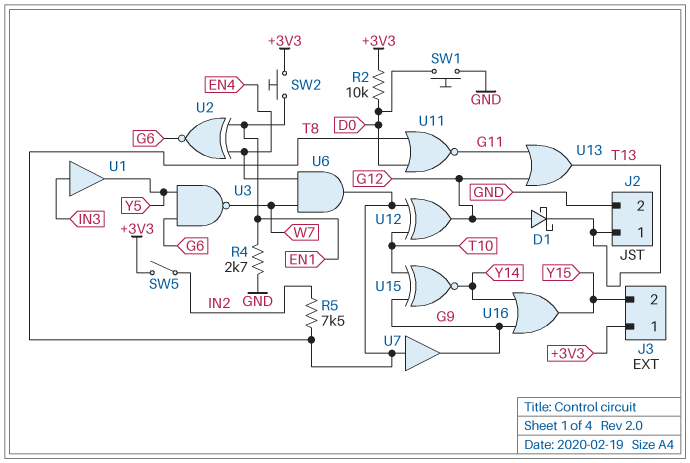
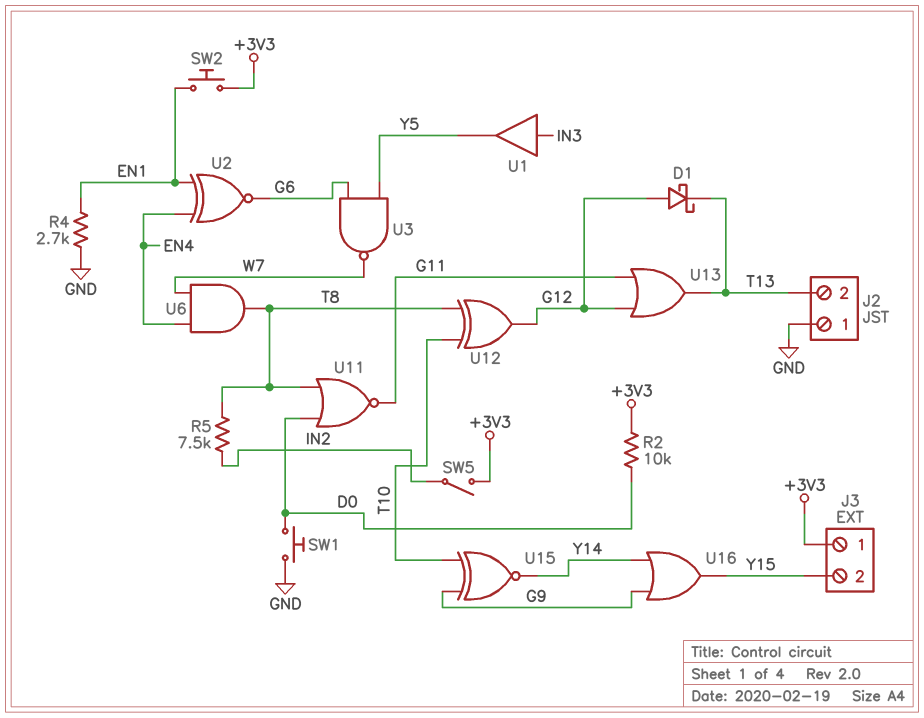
J2 pin 1: T13 -> GND
J2 pin 2: GND -> T13
U7: buffer (in T8, out G9) -> none

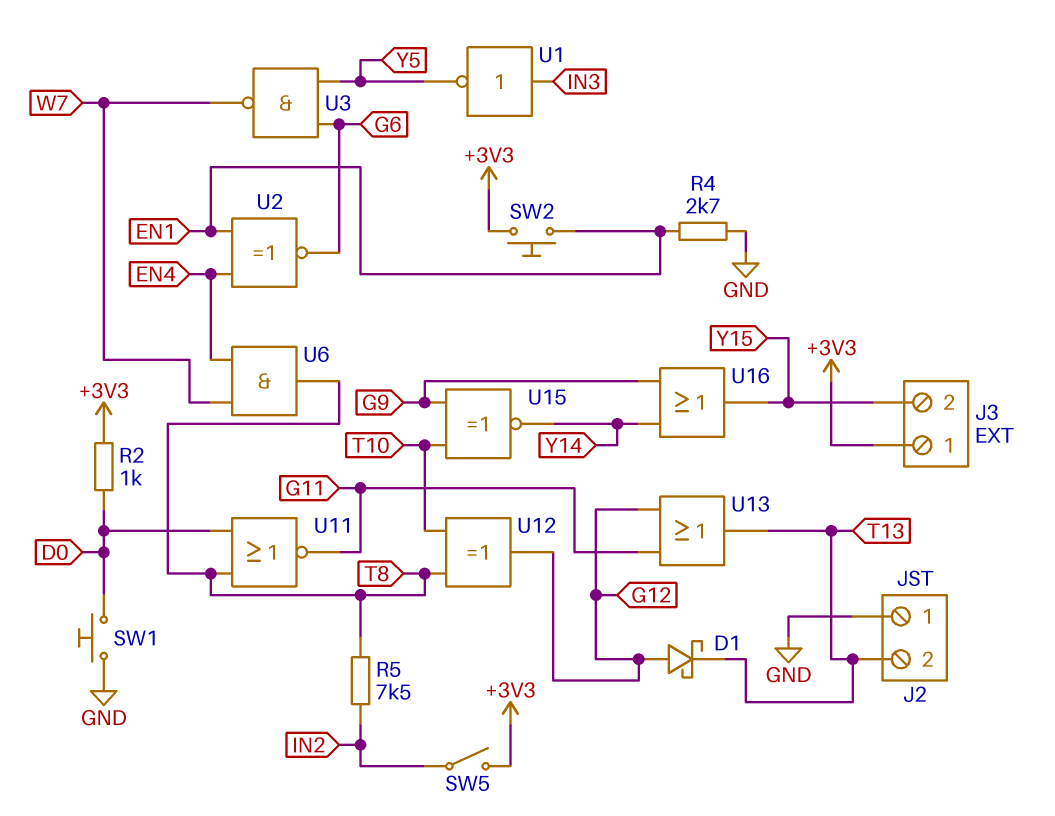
R2: 10k (+3V3, D0) -> 1k (+3V3, D0)
U1: buffer (in IN3, out Y5) -> NOT (in IN3, out Y5)

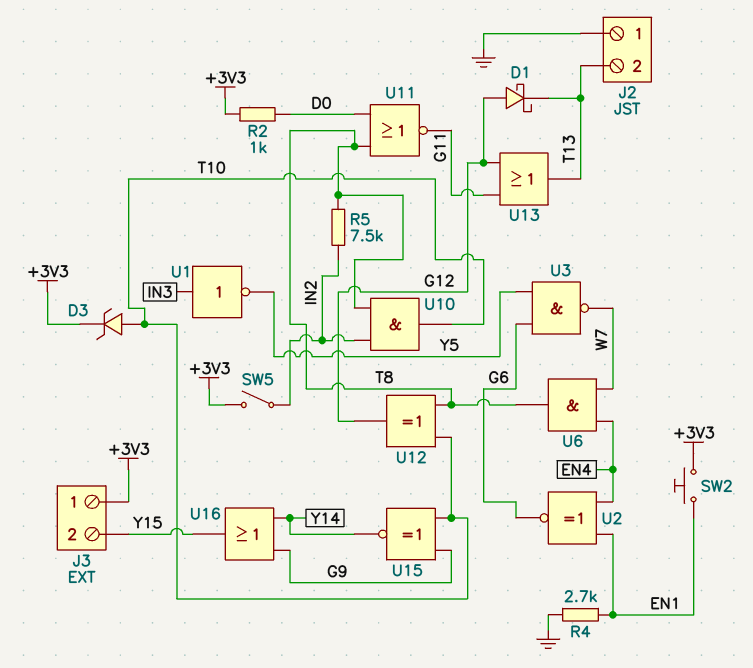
D3: none -> zener (A T10, K +3V3)
SW1: button (D0, GND) -> none
U10: none -> AND (in IN2, in T8, out T10)

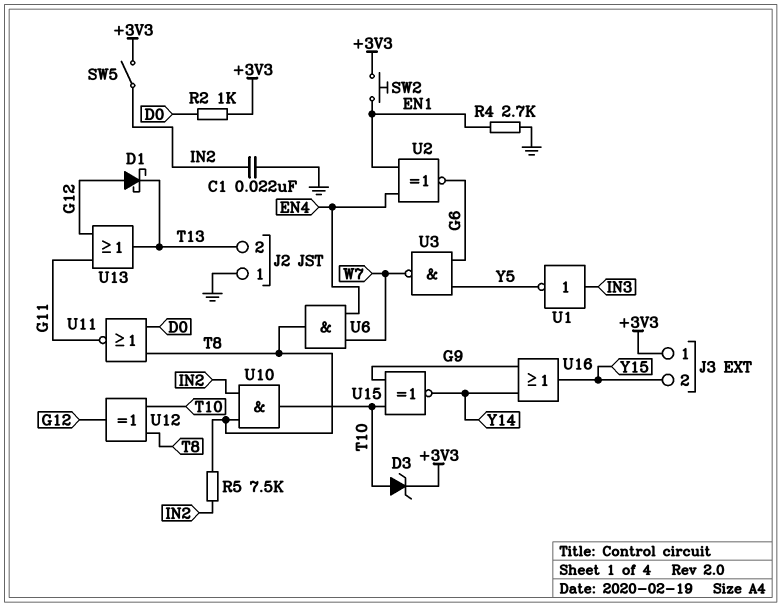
C1: none -> 22nF (GND, IN2)

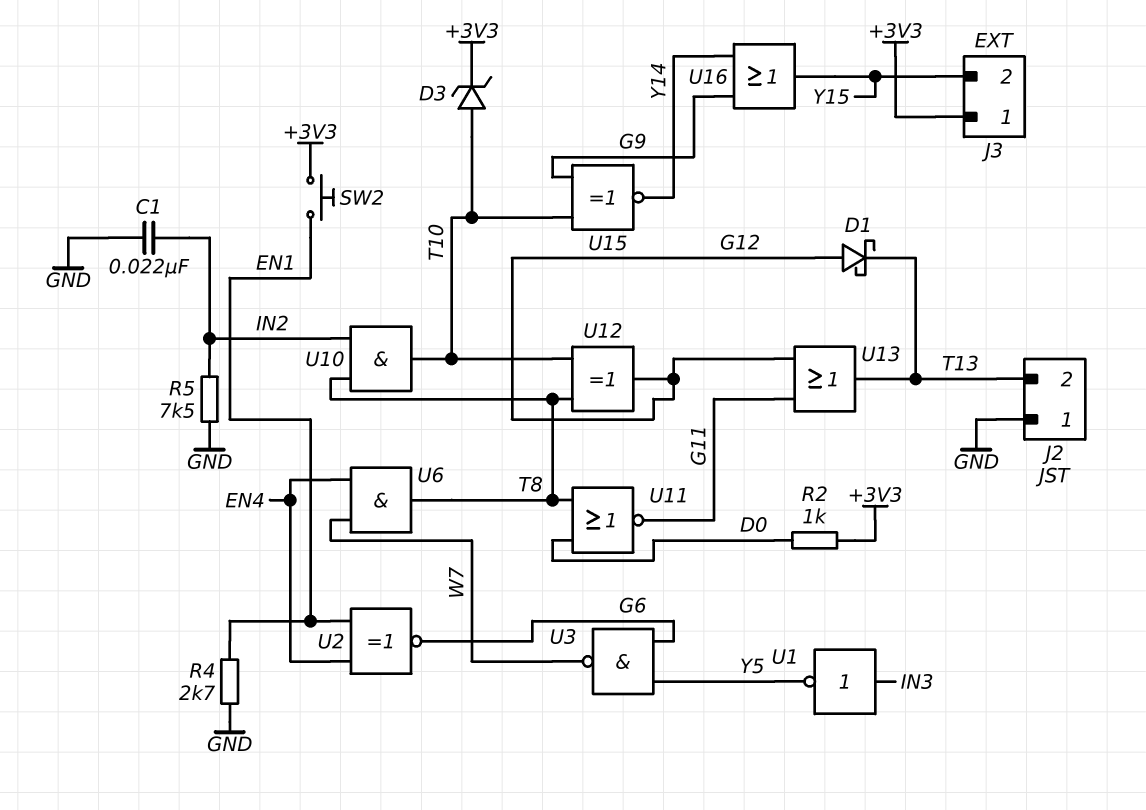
R5: 7.5k (IN2, T8) -> 7.5k (GND, IN2)
SW5: switch (+3V3, IN2) -> none

